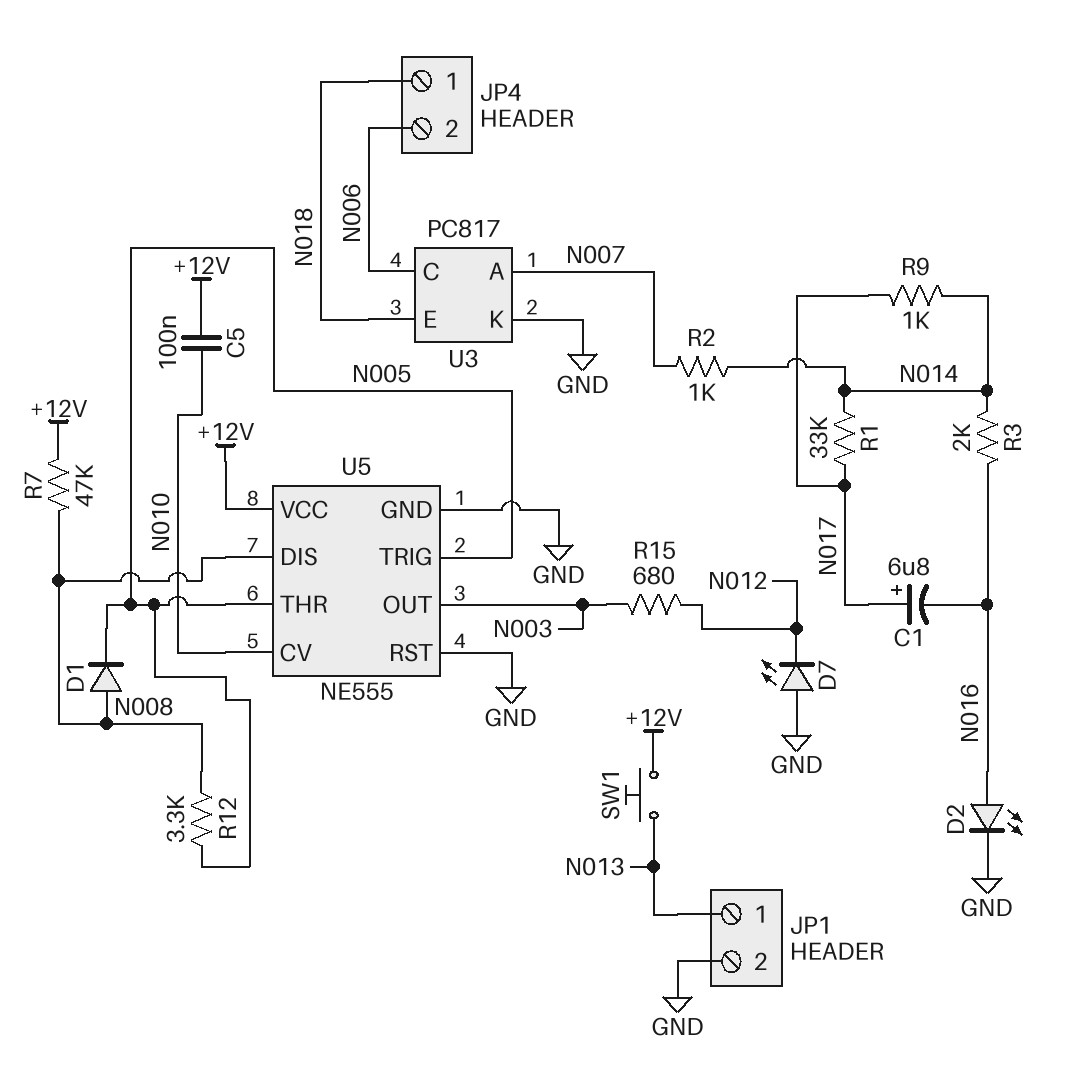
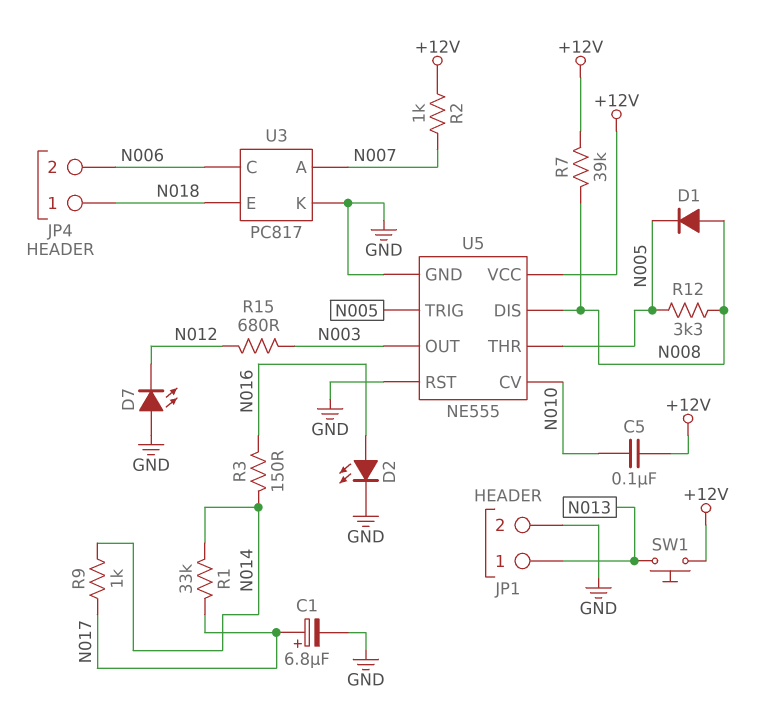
C1: 6.8uF (plus N017, minus N016) -> 6.8uF (plus N017, minus GND)
R2: 1k (N007, N014) -> 1k (+12V, N007)
R3: 2k (N014, N016) -> 150 (N014, N016)
R7: 47k (+12V, N008) -> 39k (+12V, N008)

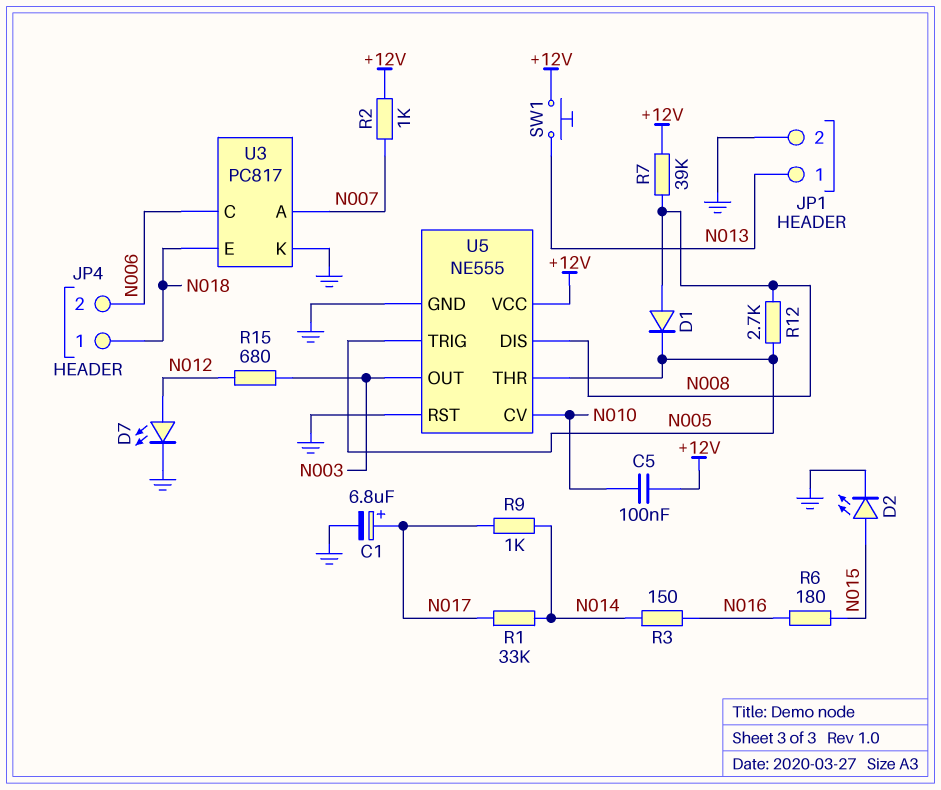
D2: LED (A N016, K GND) -> LED (A N015, K GND)
D7: LED (A GND, K N012) -> LED (A N012, K GND)
R6: none -> 180 (N015, N016)
R12: 3.3k (N005, N008) -> 2.7k (N005, N008)

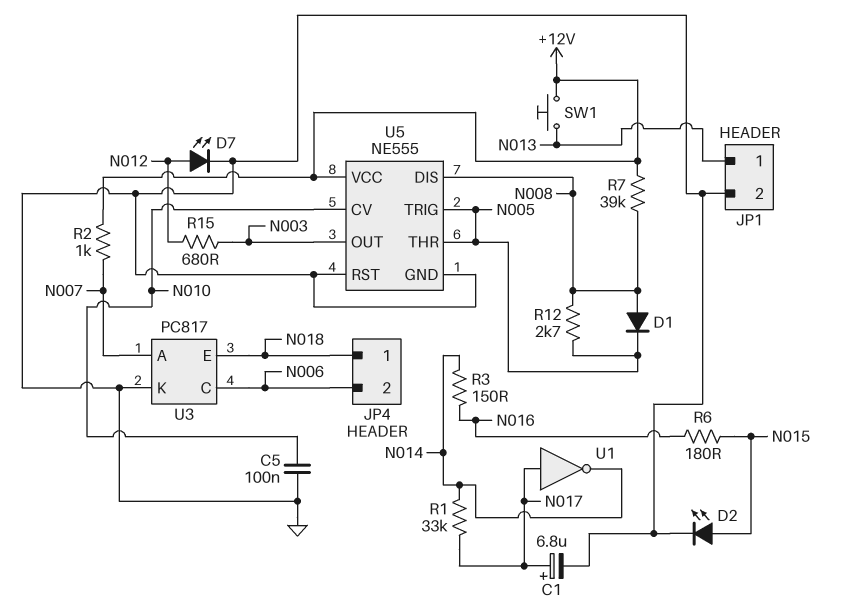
C5: 100nF (+12V, N010) -> 100nF (GND, N010)
R9: 1k (N014, N017) -> none
U1: none -> NOT (in N017, out N014)

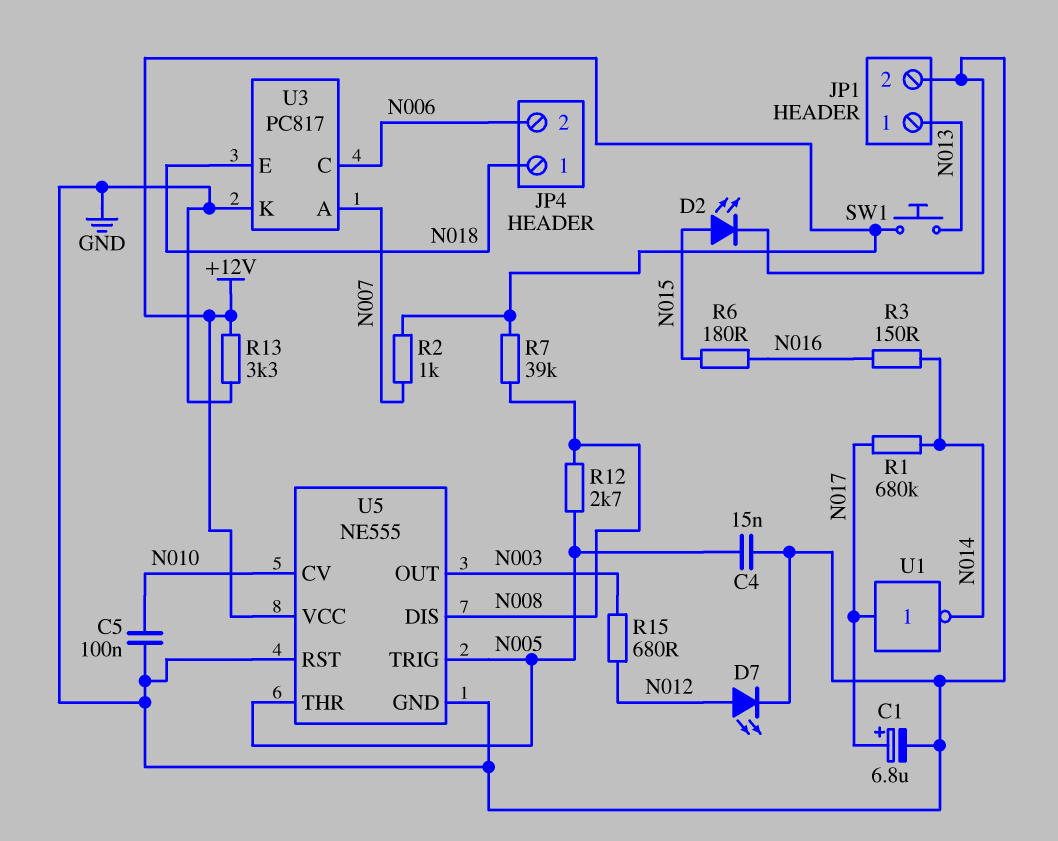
C4: none -> 15nF (GND, N005)
D1: diode (A N008, K N005) -> none
R1: 33k (N014, N017) -> 680k (N014, N017)
R13: none -> 3.3k (+12V, GND)

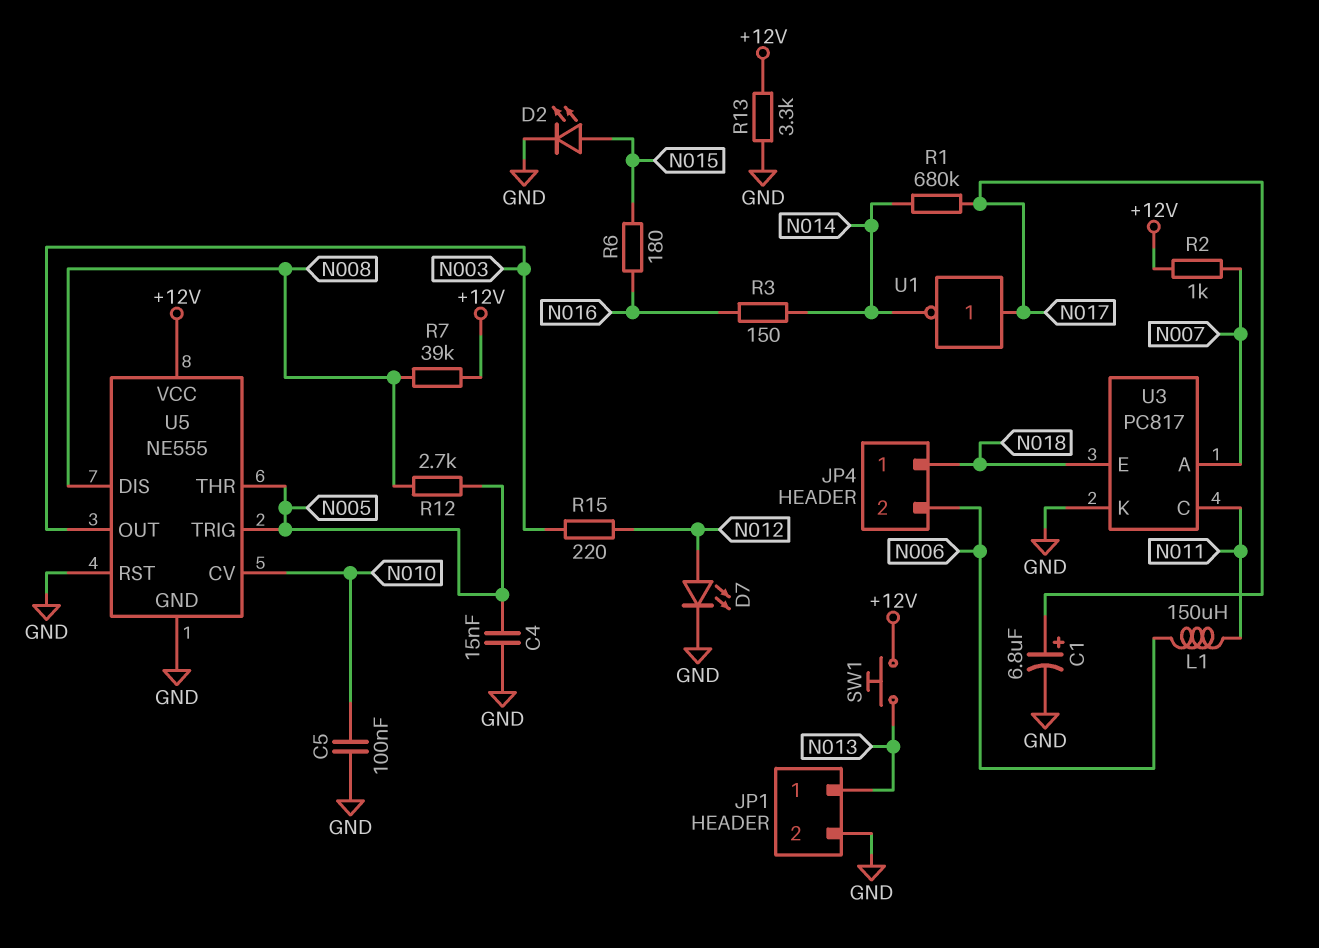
L1: none -> 150uH (N006, N011)
R15: 680 (N003, N012) -> 220 (N003, N012)
U3 pin C: N006 -> N011

